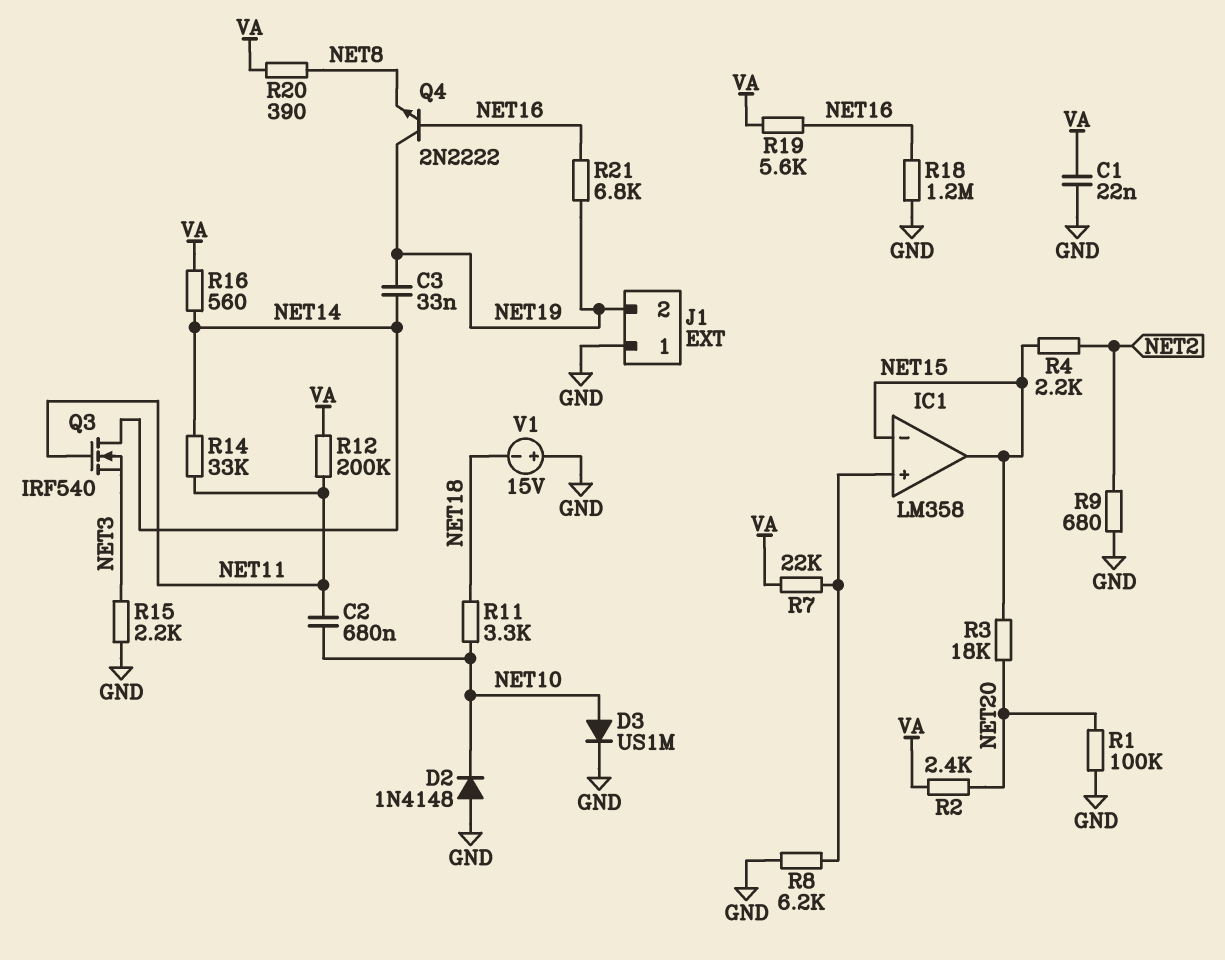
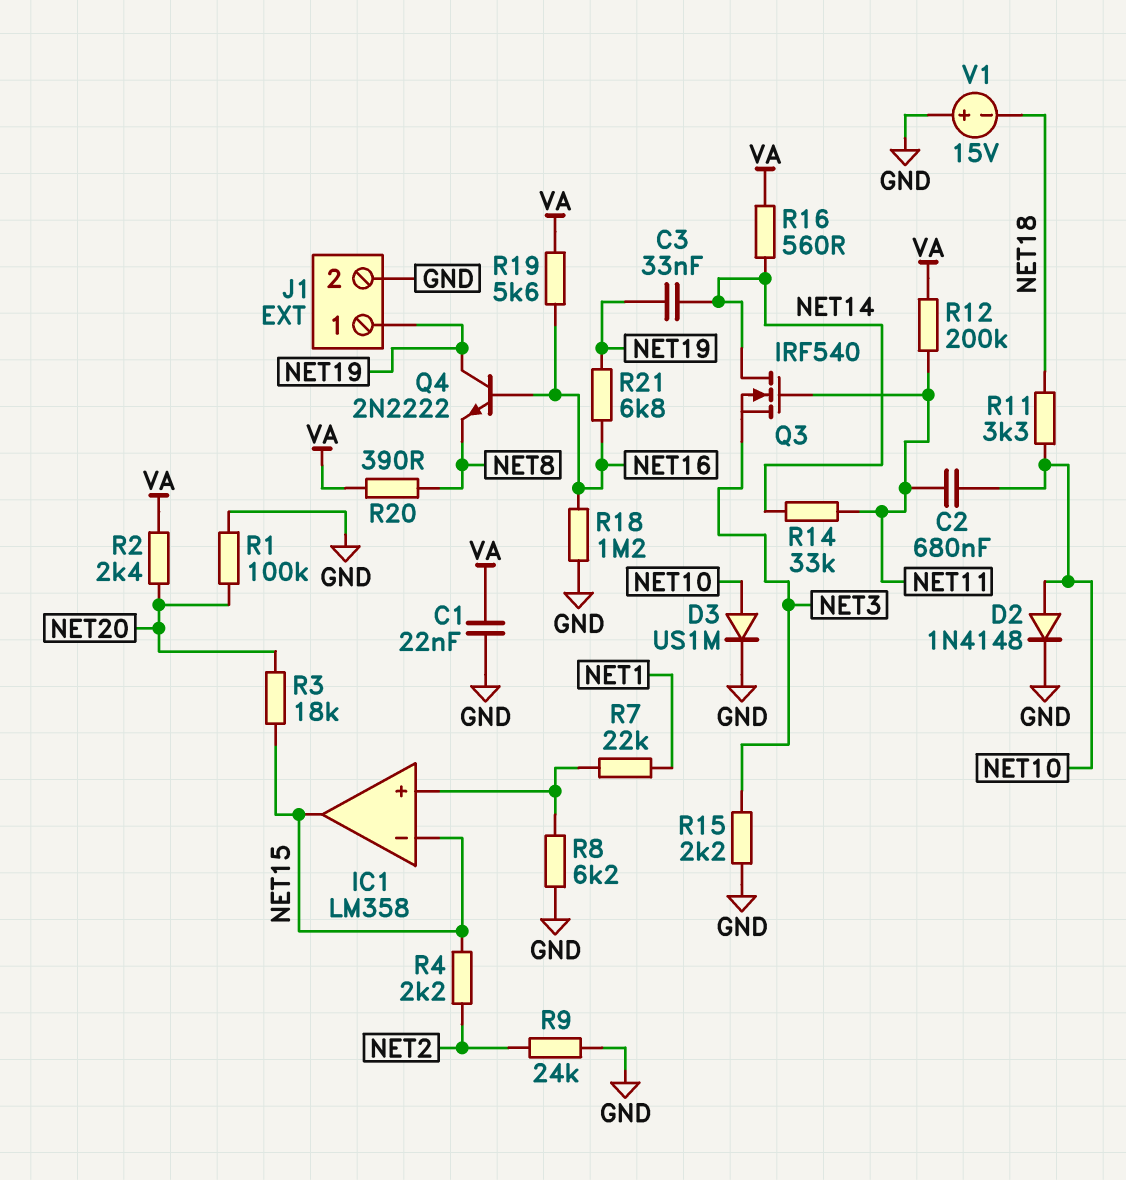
D2: diode 1N4148 (A GND, K NET10) -> diode 1N4148 (A NET10, K GND)
J1 pin 1: GND -> NET19
J1 pin 2: NET19 -> GND
R7: 22k (IC1/in+, VA) -> 22k (IC1/in+, NET1)
R9: 680 (GND, NET2) -> 24k (GND, NET2)

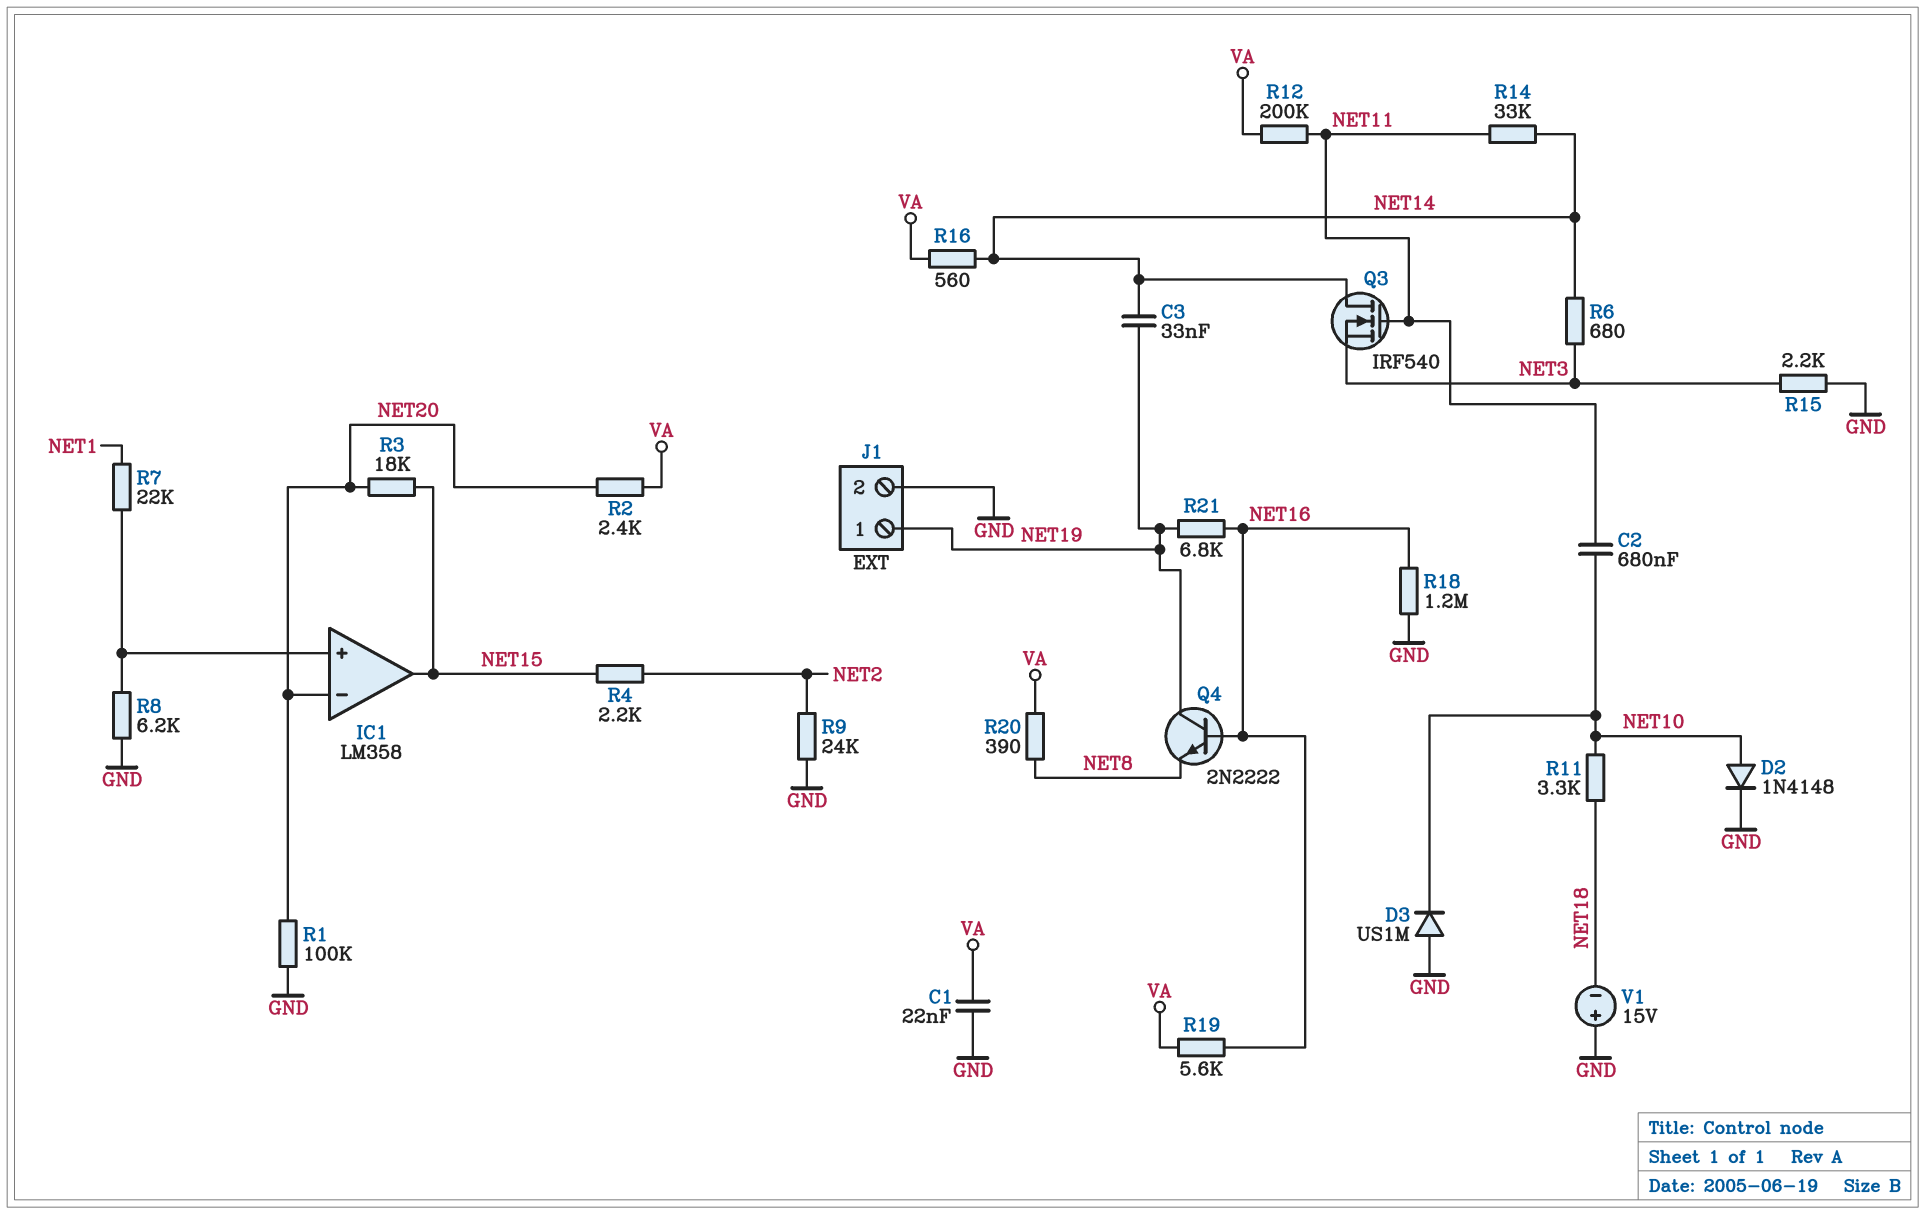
D3: diode US1M (A NET10, K GND) -> diode US1M (A GND, K NET10)
IC1 pin in-: NET15 -> NET20
R6: none -> 680 (NET3, NET14)

